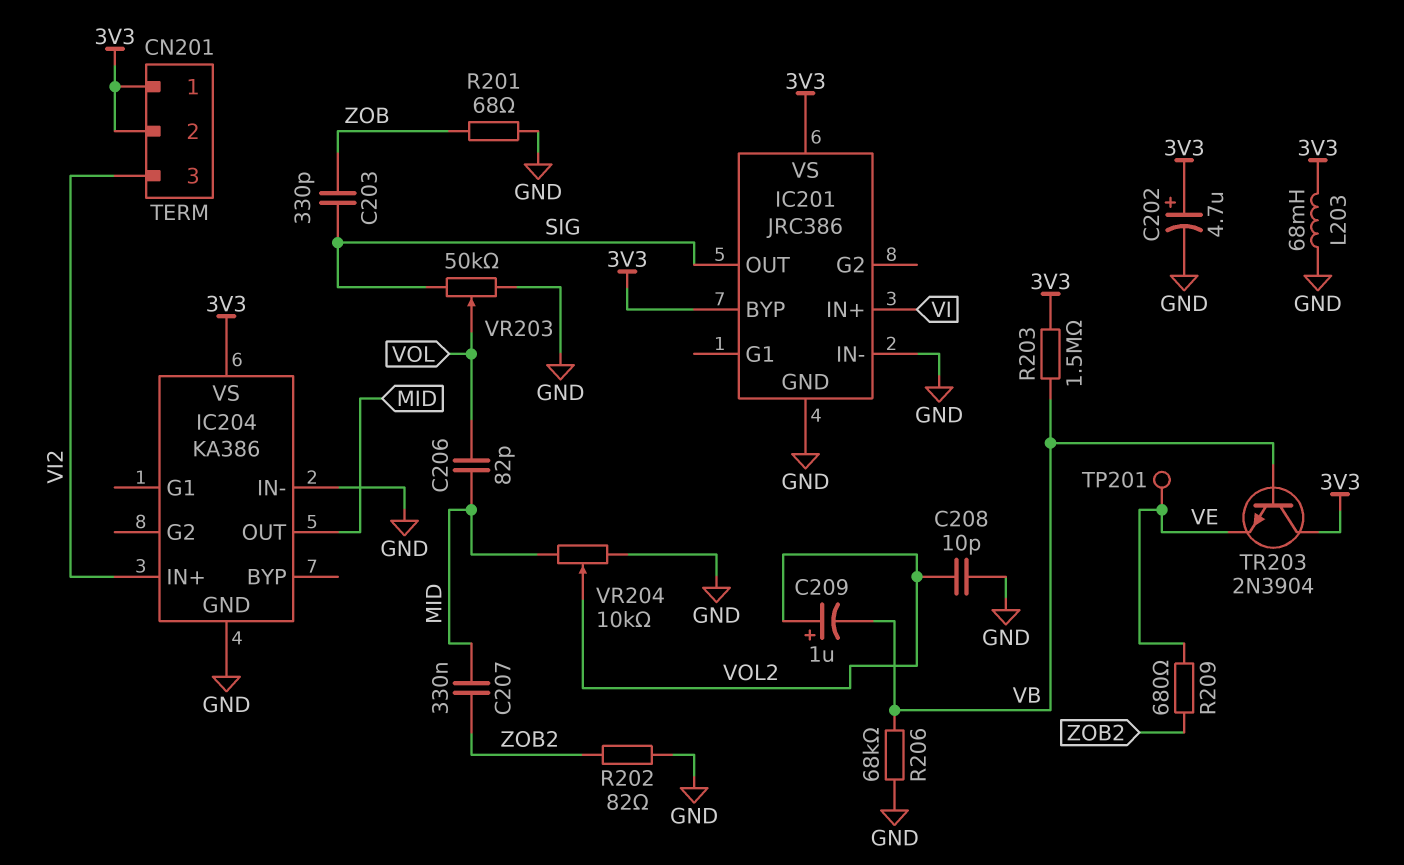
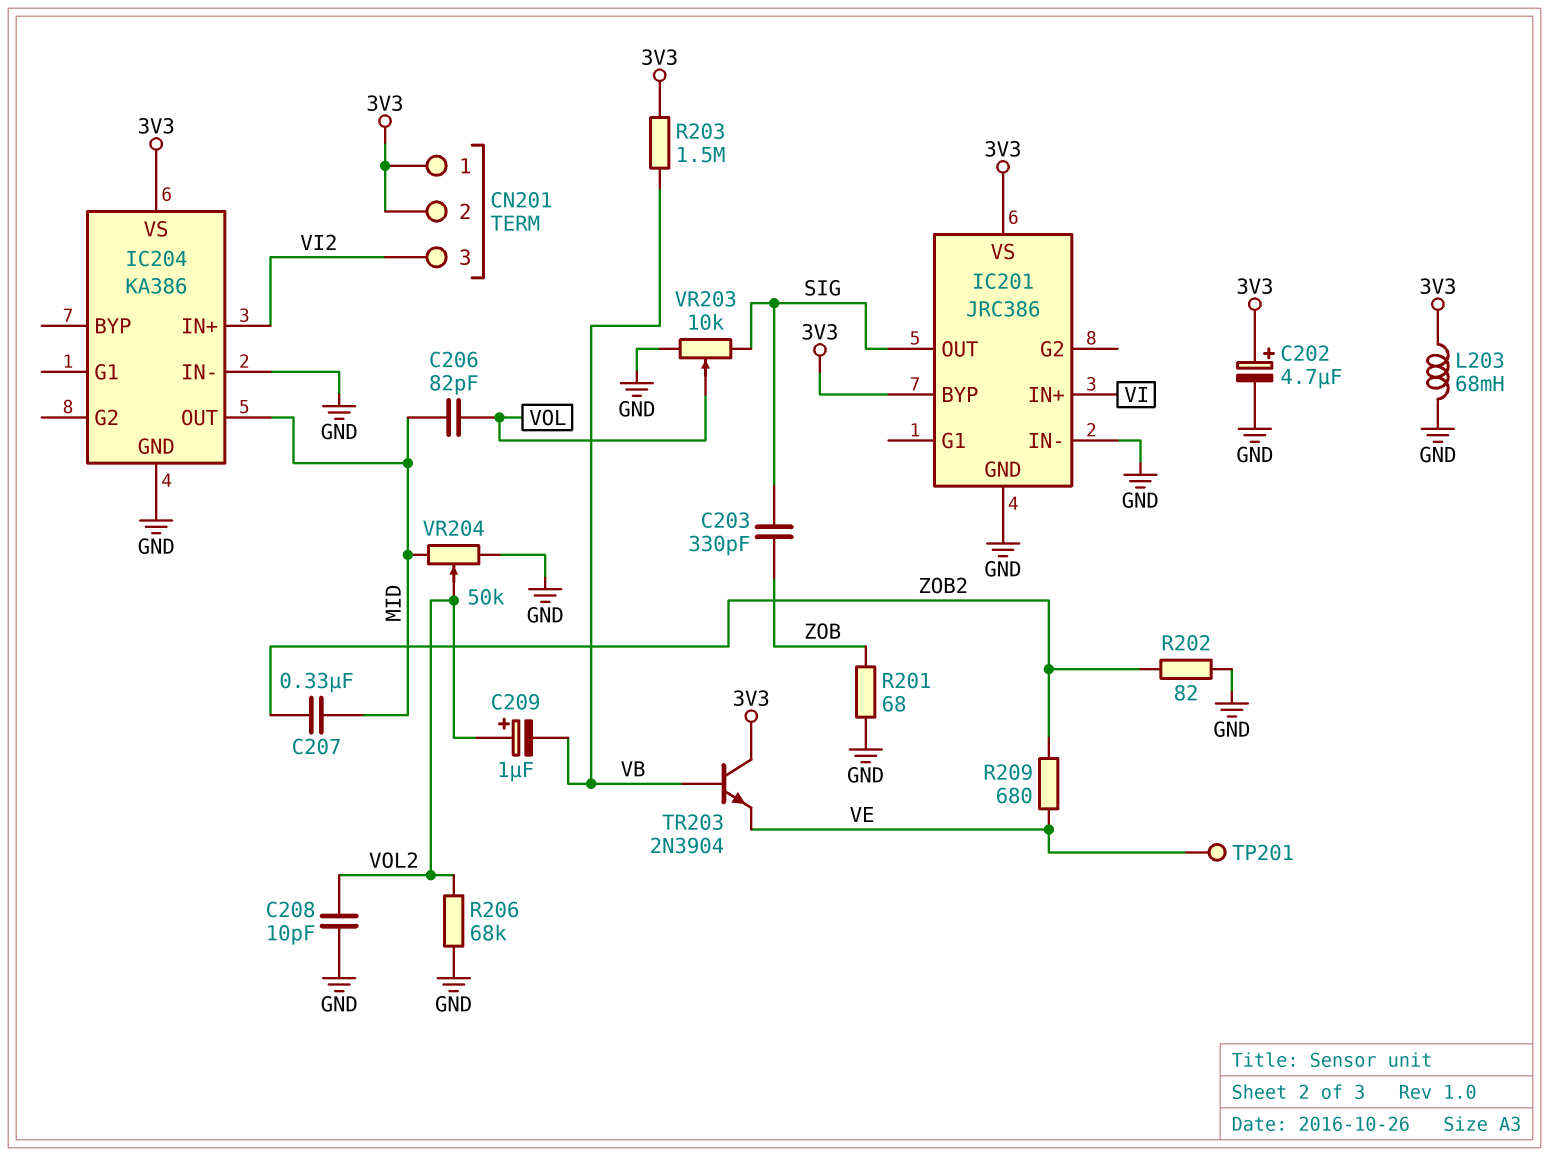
R206: 68k (GND, VB) -> 68k (GND, VOL2)
VR203: 50k (GND, SIG, wiper VOL) -> 10k (GND, SIG, wiper VOL)
VR204: 10k (GND, MID, wiper VOL2) -> 50k (GND, MID, wiper VOL2)

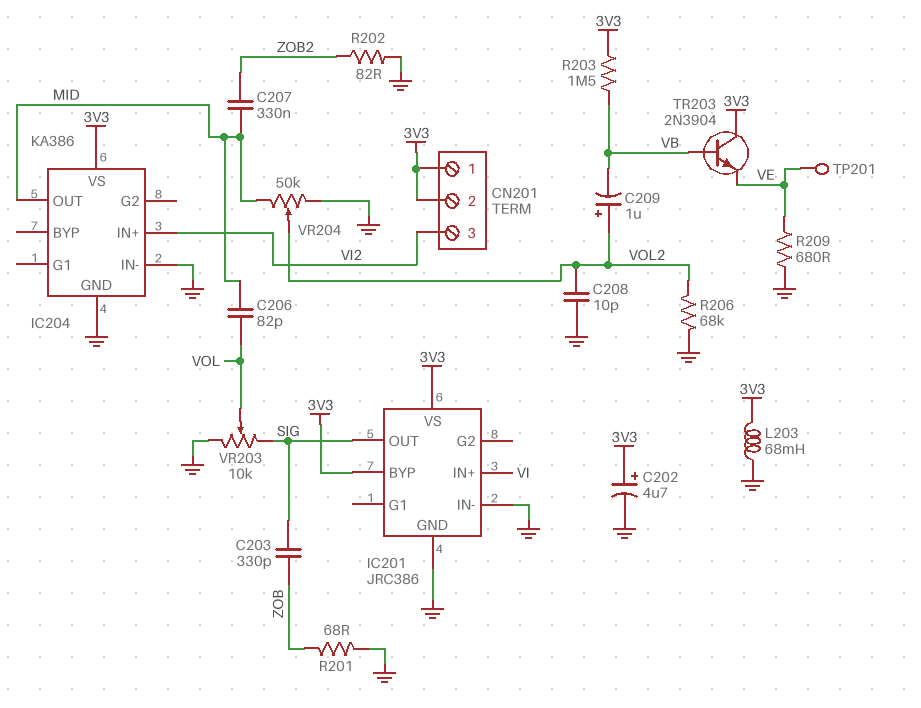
R209: 680 (VE, ZOB2) -> 680 (GND, VE)

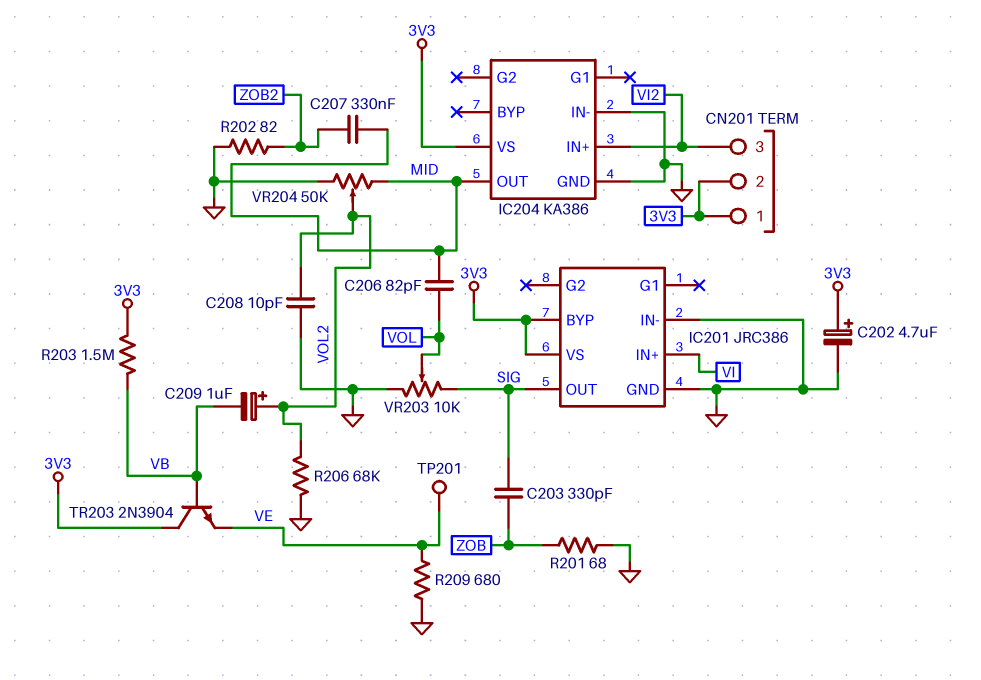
L203: 68mH (3V3, GND) -> none

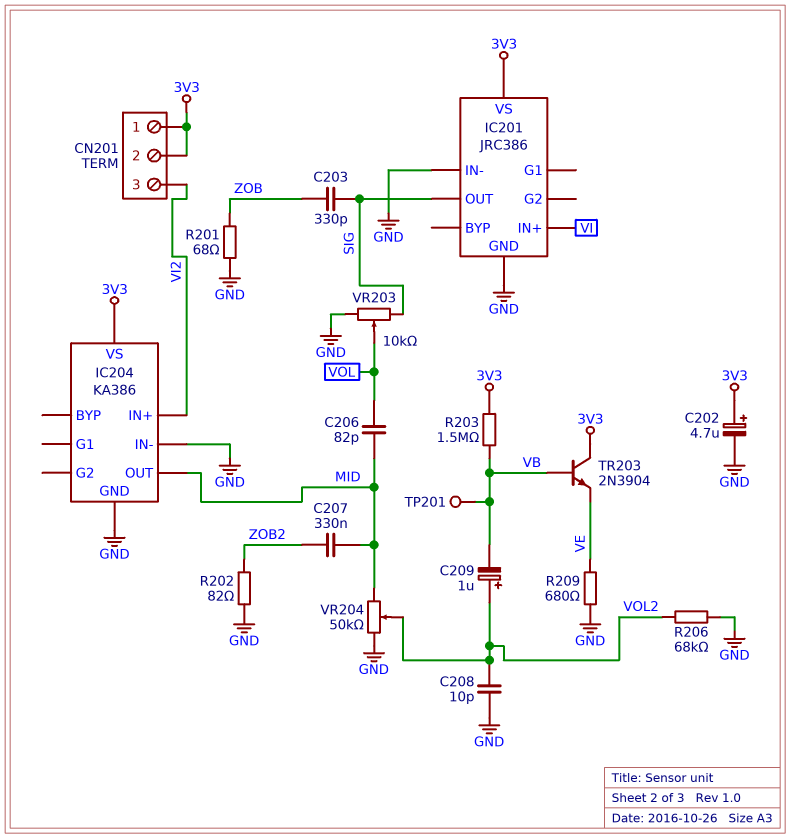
IC201 pin BYP: 3V3 -> none
TP201: test point (VE) -> test point (VB)

